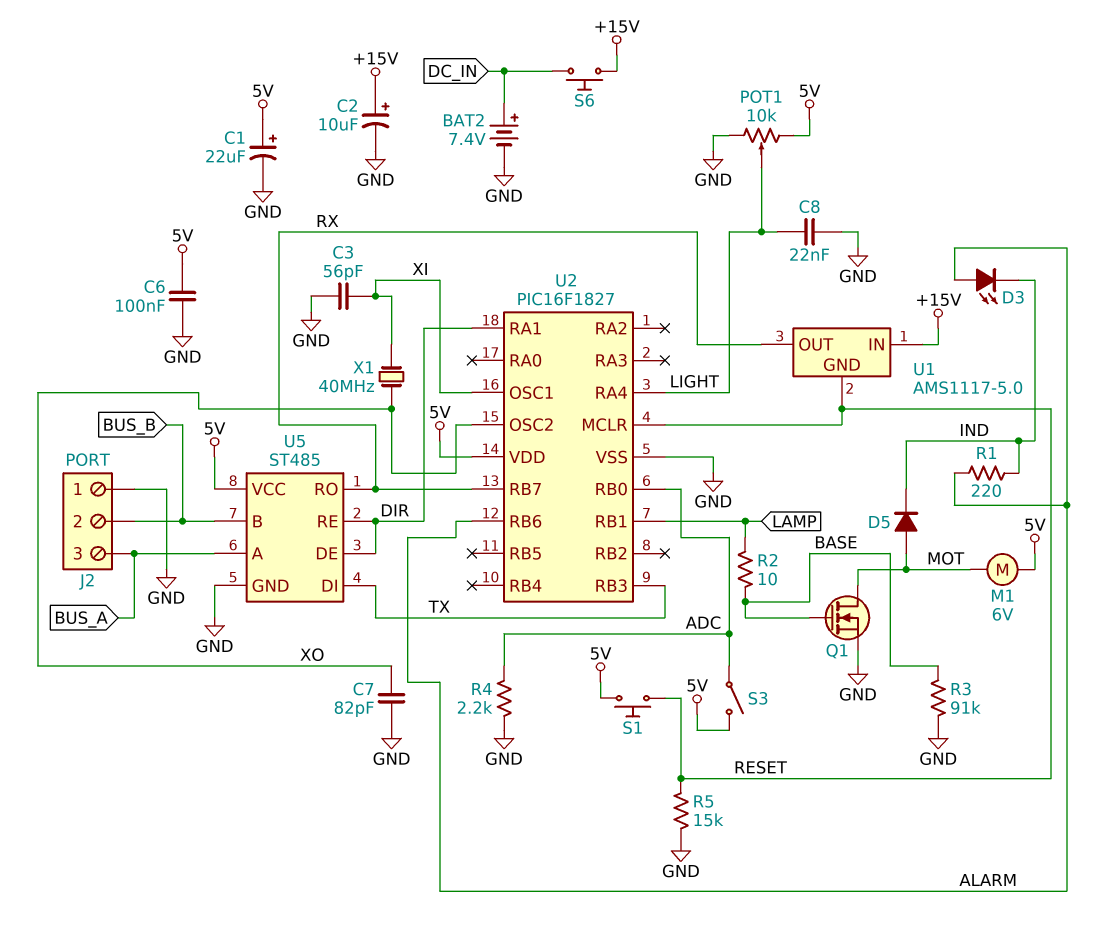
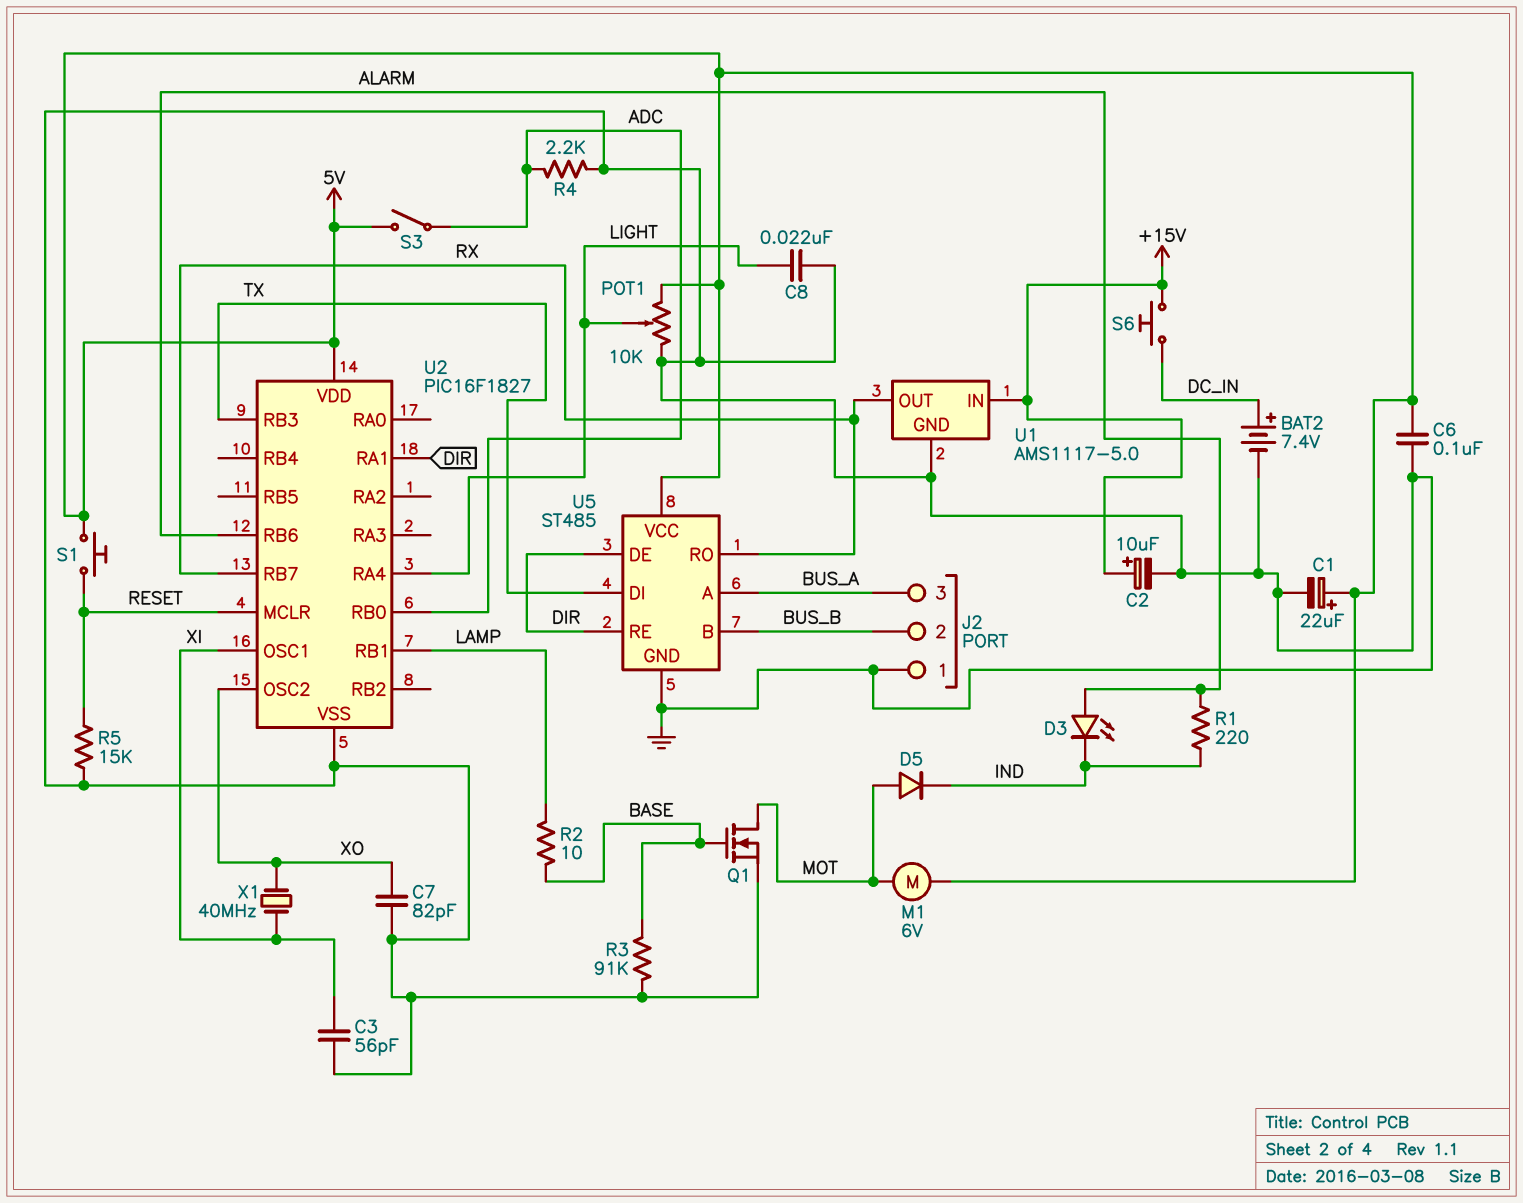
U1 pin GND: RESET -> GND

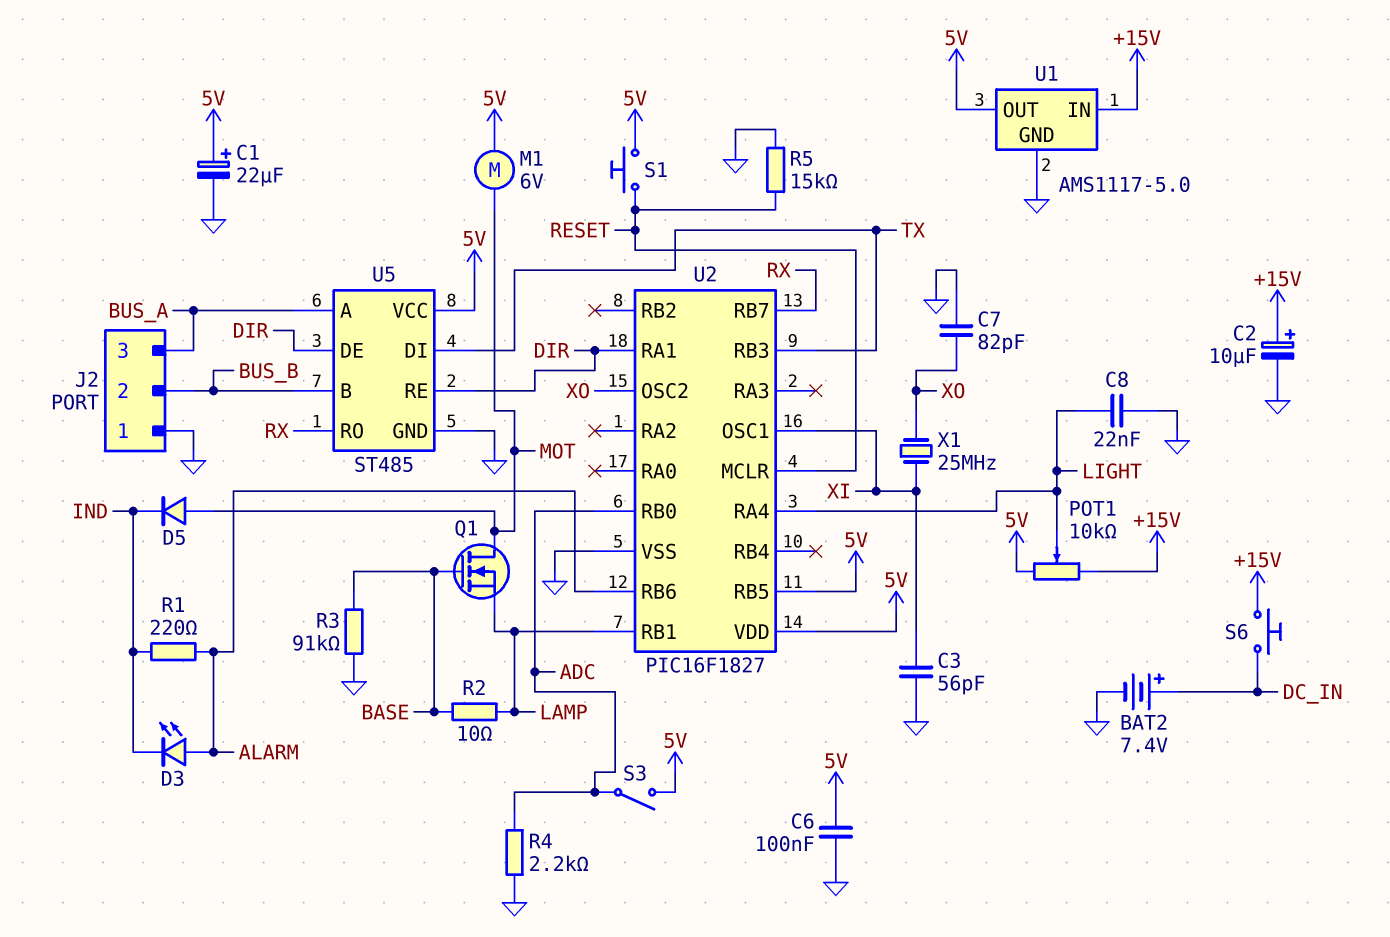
POT1: 10k (5V, GND, wiper LIGHT) -> 10k (+15V, 5V, wiper LIGHT)
Q1: NMOS (G BASE, D MOT, S GND) -> NMOS (G BASE, D MOT, S LAMP)
U1 pin OUT: RX -> 5V
U2 pin RB5: none -> 5V
X1: 40MHz (XI, XO) -> 25MHz (XI, XO)

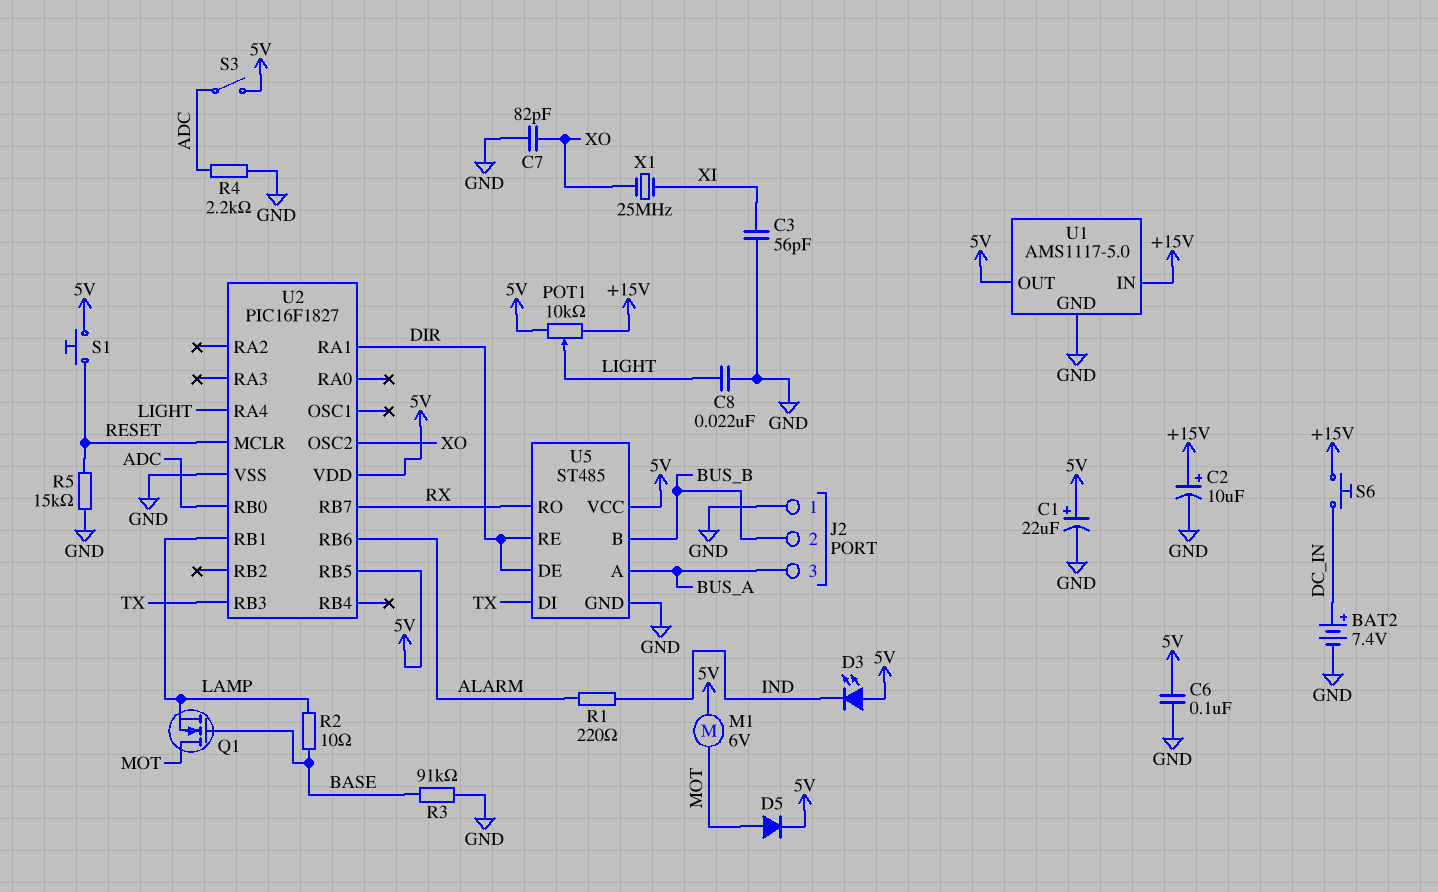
D3: LED (A ALARM, K IND) -> LED (A 5V, K IND)
D5: diode (A MOT, K IND) -> diode (A MOT, K 5V)
U2 pin OSC1: XI -> none

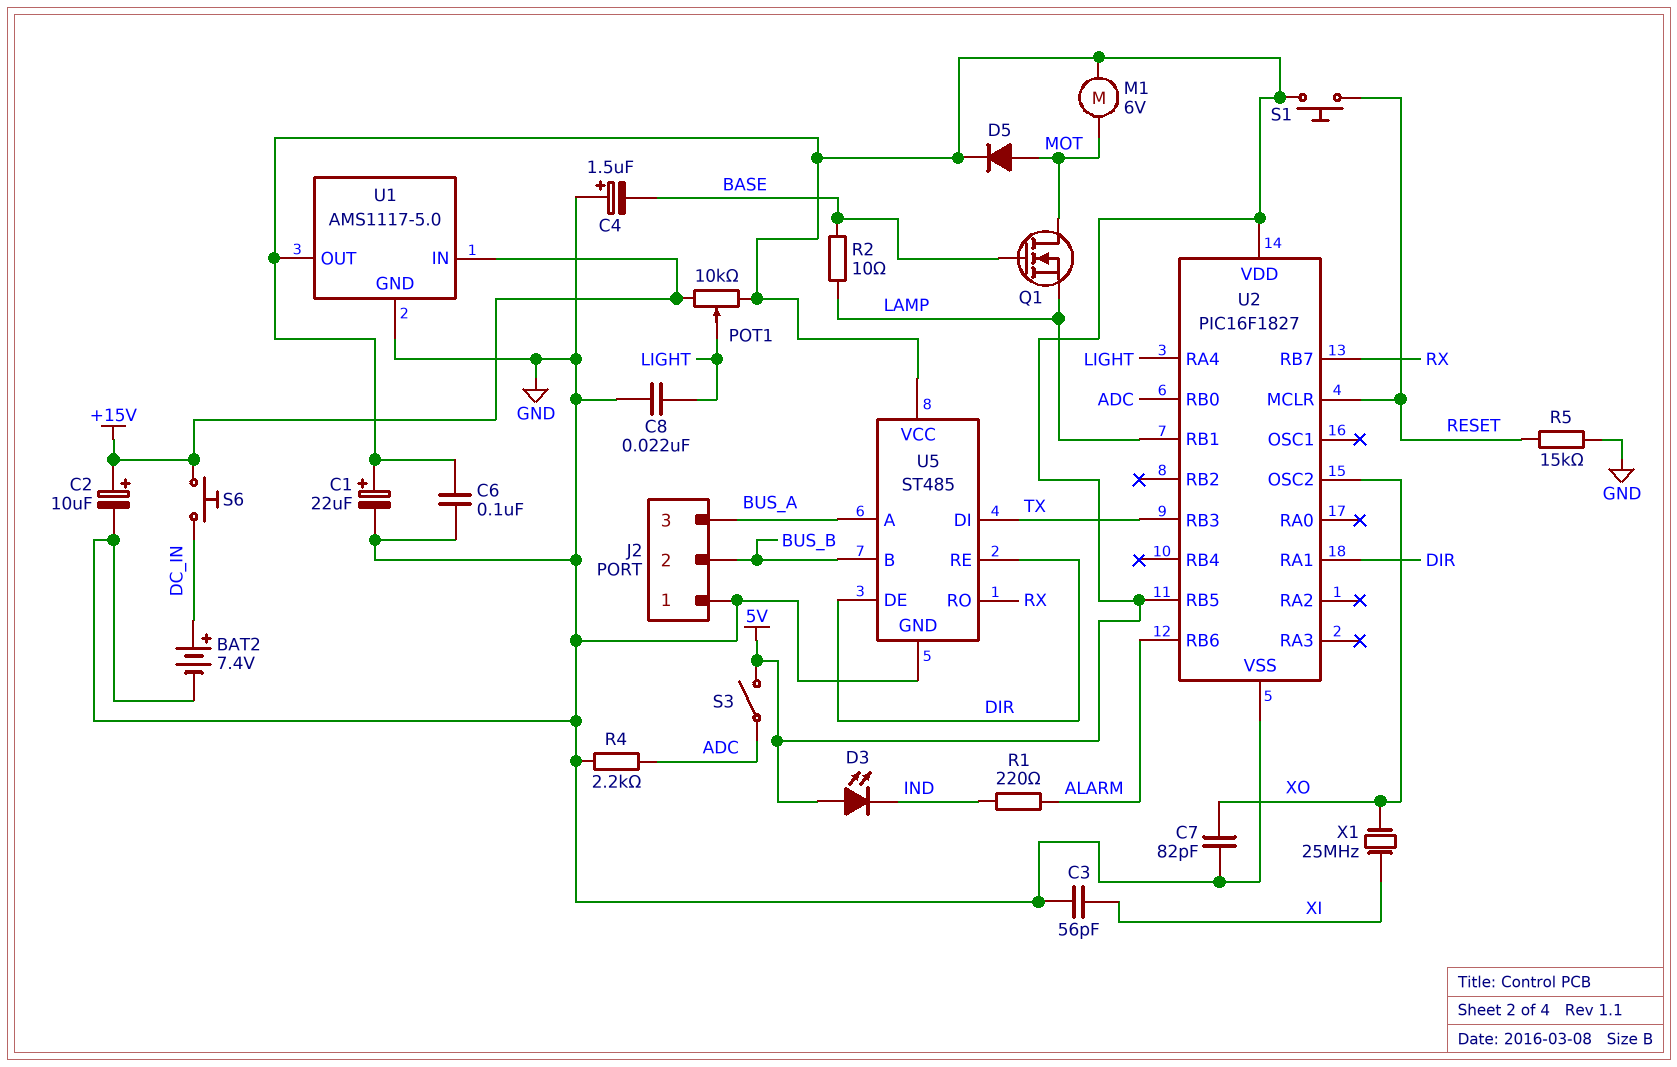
C4: none -> 1.5uF (plus GND, minus BASE)
R3: 91k (BASE, GND) -> none

